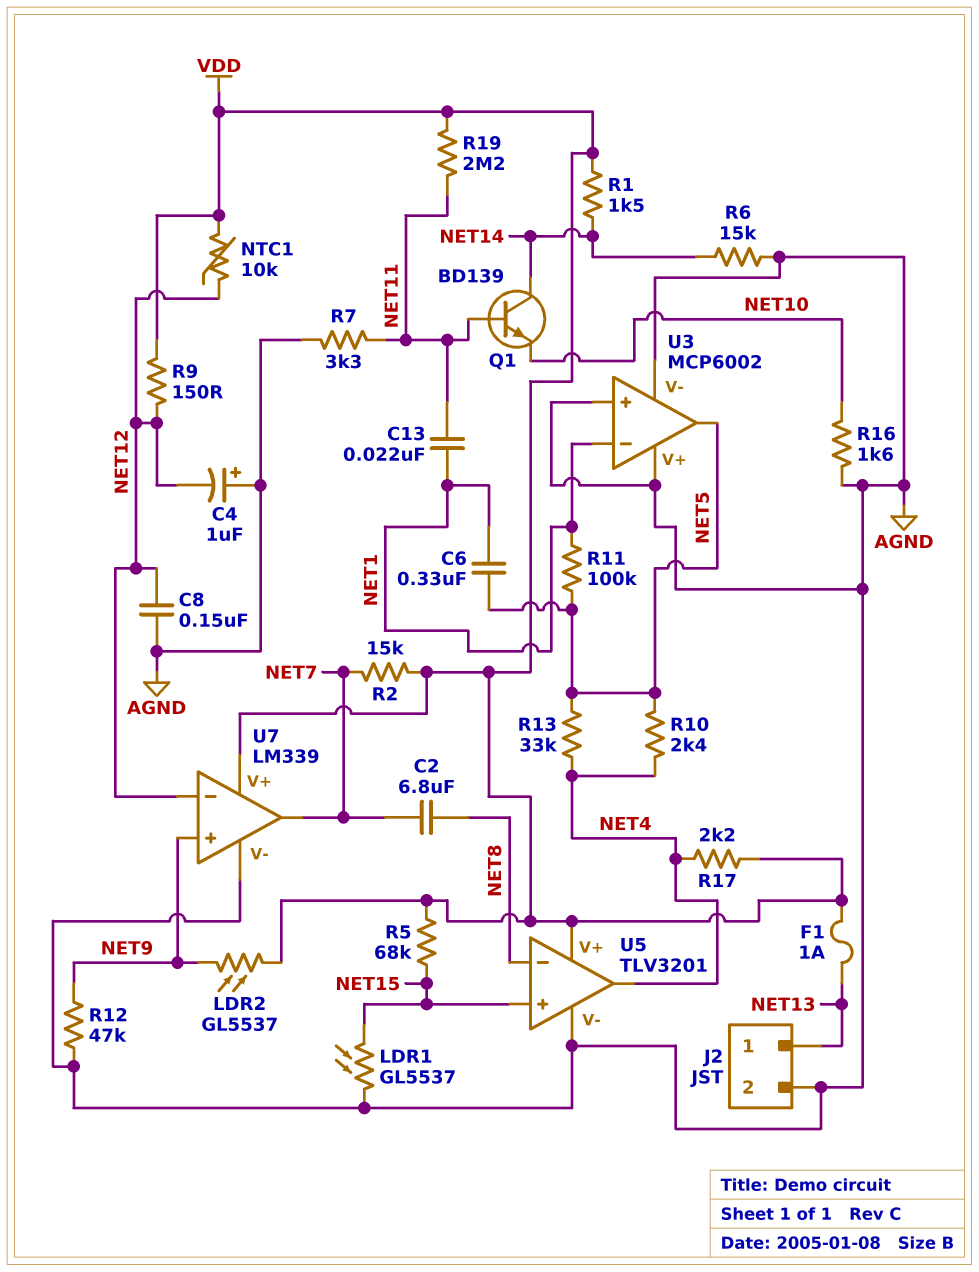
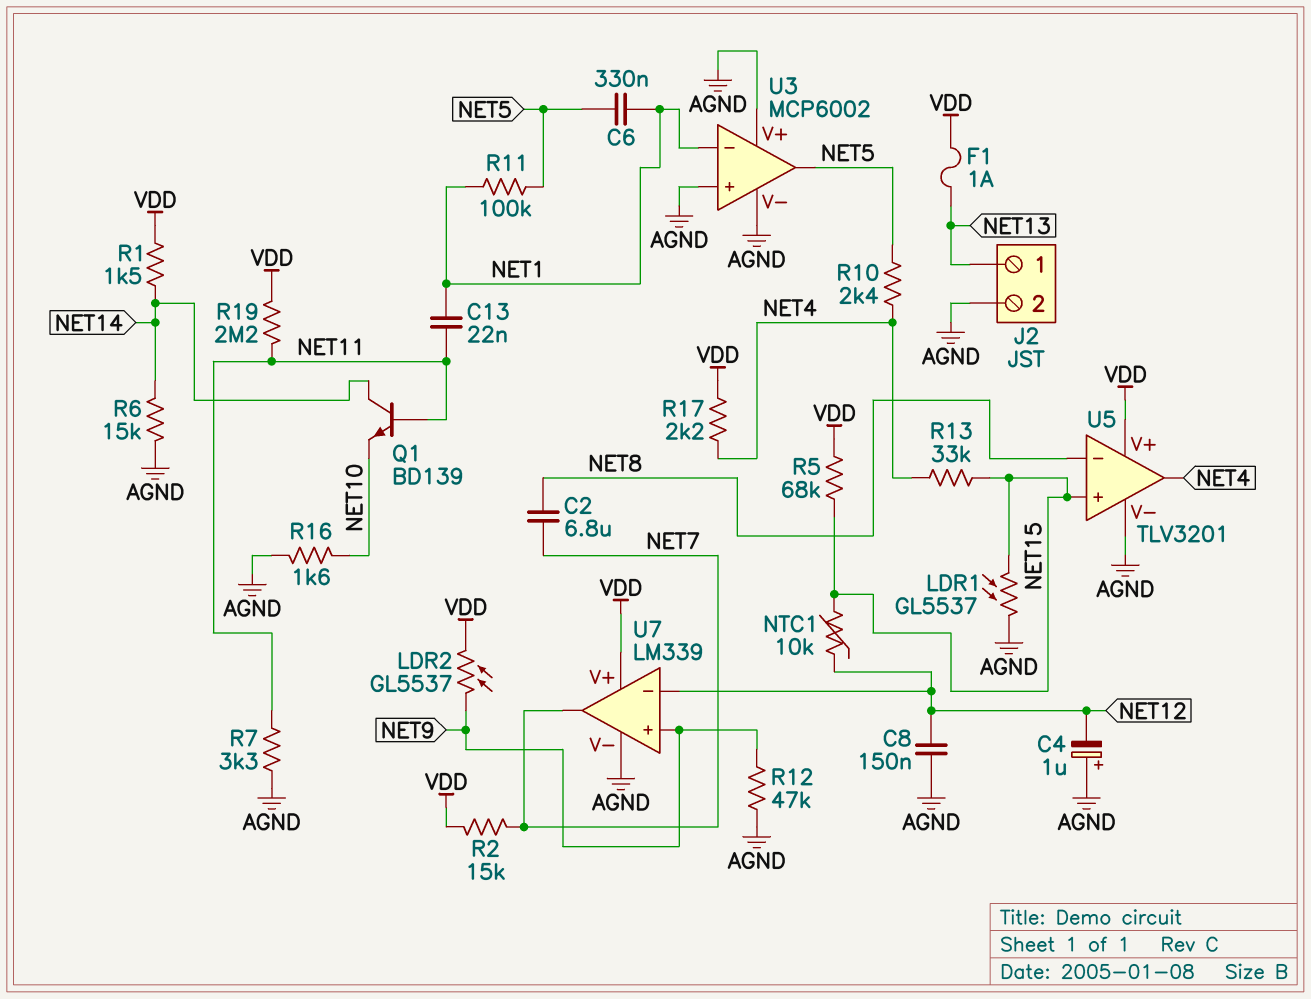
NTC1: 10k (NET12, VDD) -> 10k (NET12, NET15)
R9: 150 (NET12, VDD) -> none
R13: 33k (NET4, NET5) -> 33k (NET4, NET15)

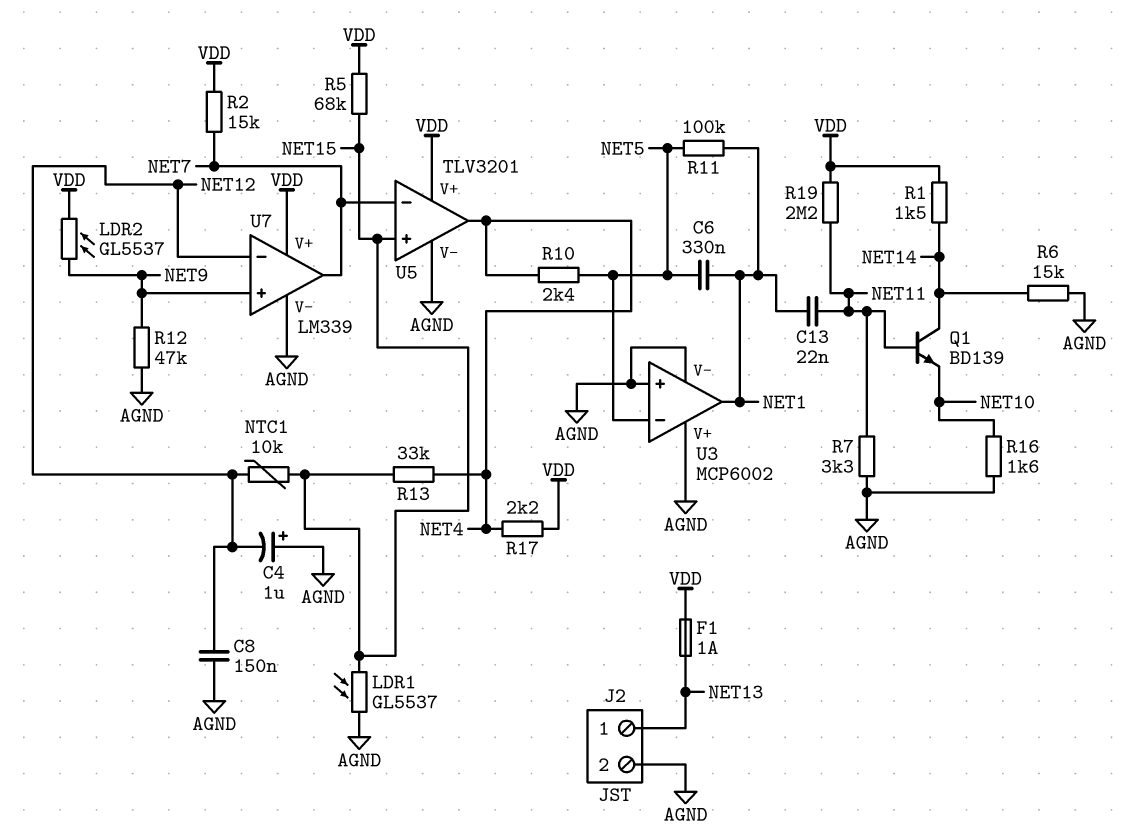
C2: 6.8uF (NET7, NET8) -> none
U3 pin in-: NET1 -> NET5
U3 pin out: NET5 -> NET1
U5 pin in-: NET8 -> NET7

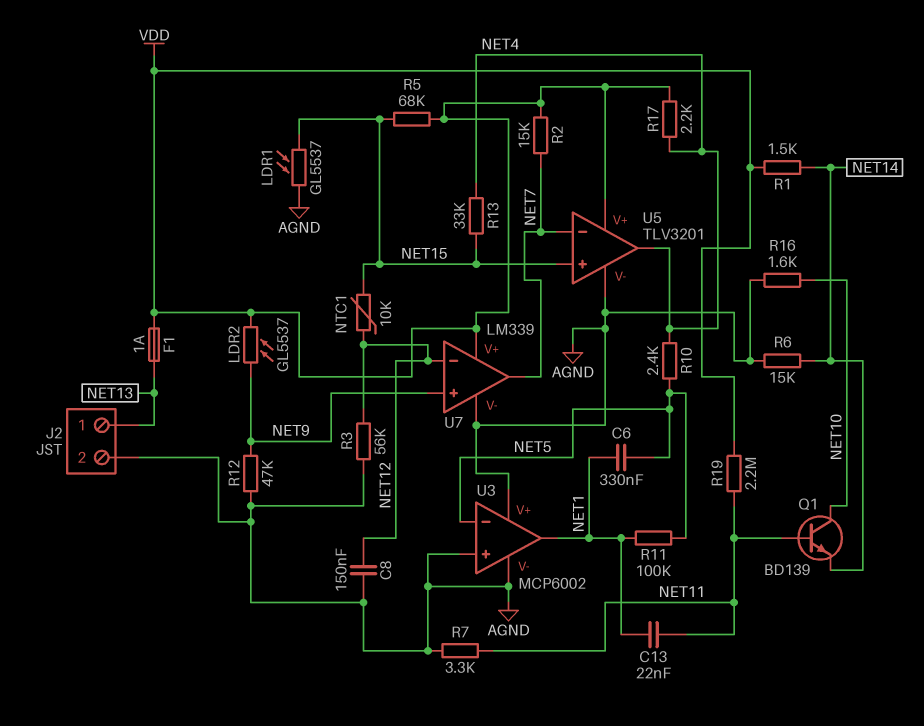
C4: 1uF (plus AGND, minus NET12) -> none
Q1: NPN BD139 (B NET11, C NET14, E NET10) -> NPN BD139 (B NET11, C NET10, E NET14)
R3: none -> 56k (AGND, NET12)

